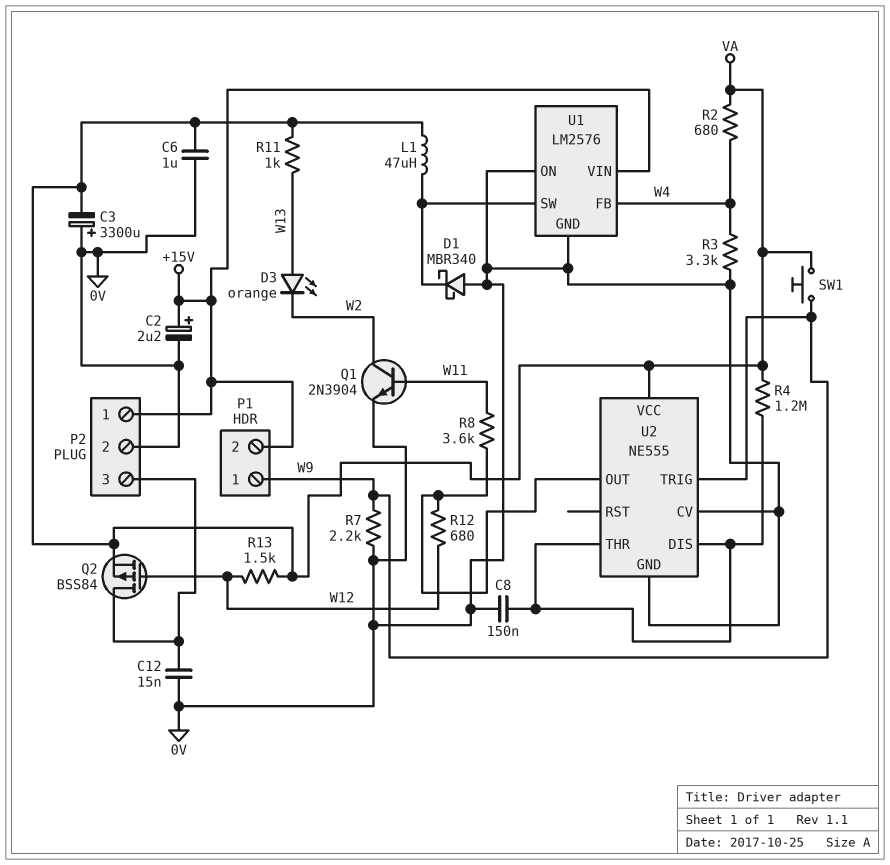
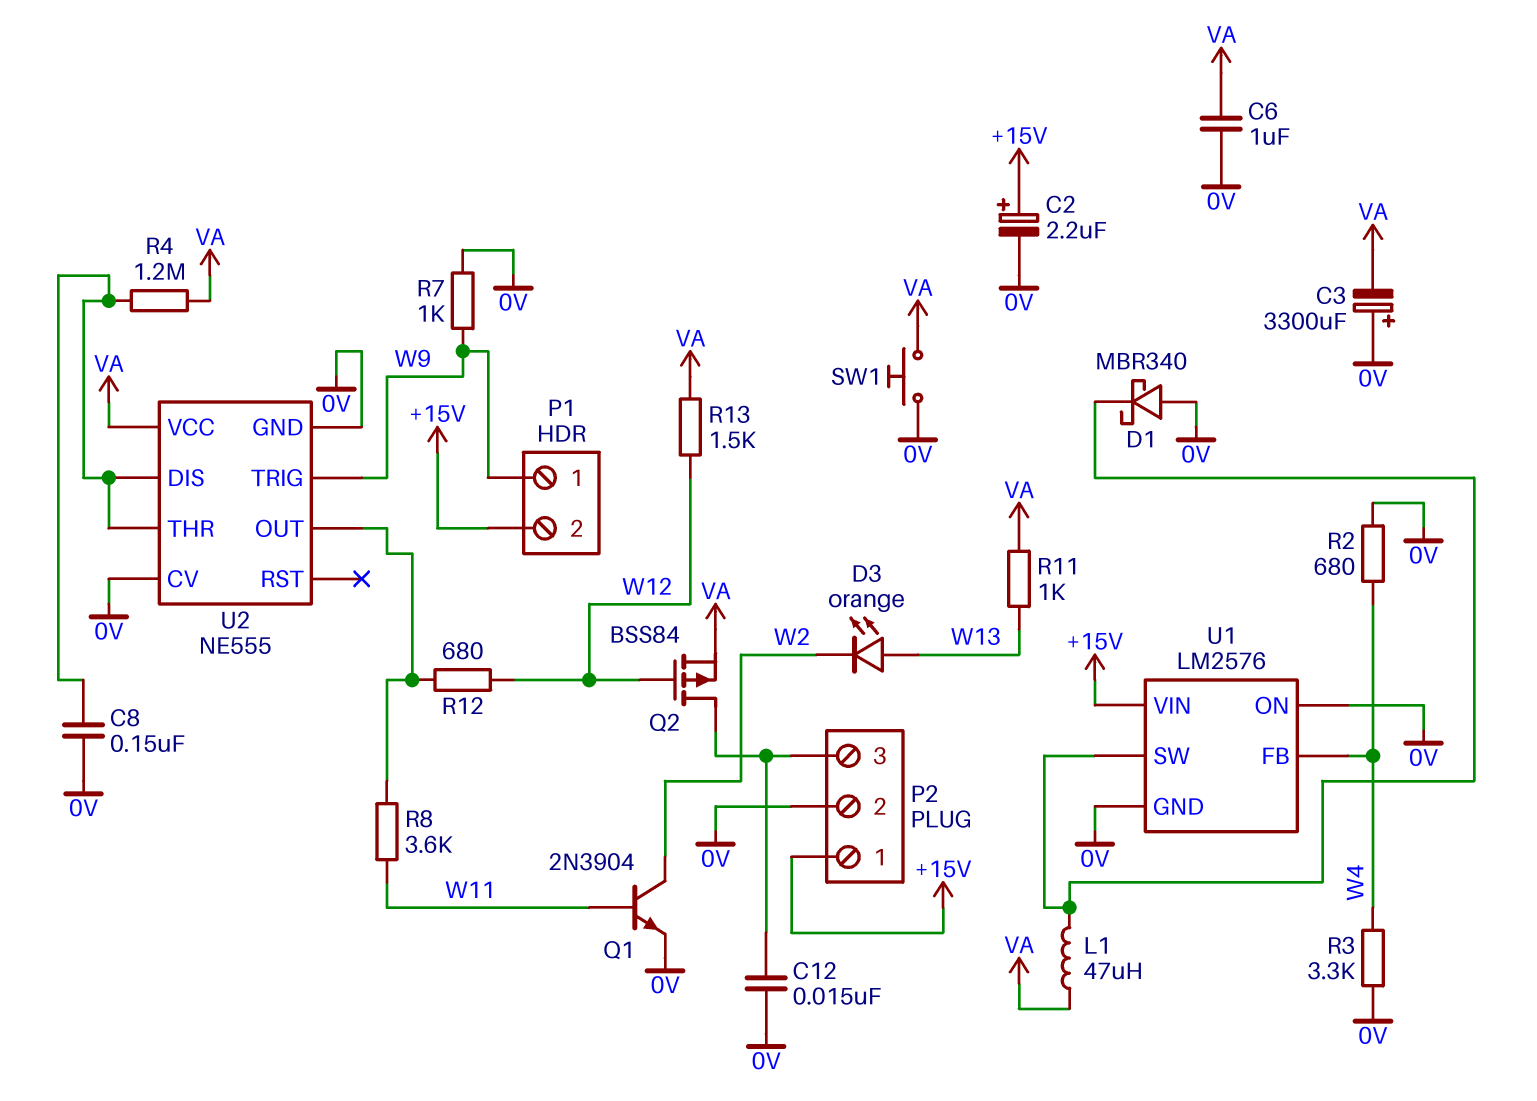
R2: 680 (VA, W4) -> 680 (0V, W4)
R7: 2.2k (0V, W9) -> 1k (0V, W9)
SW1: button (VA, W9) -> button (0V, VA)

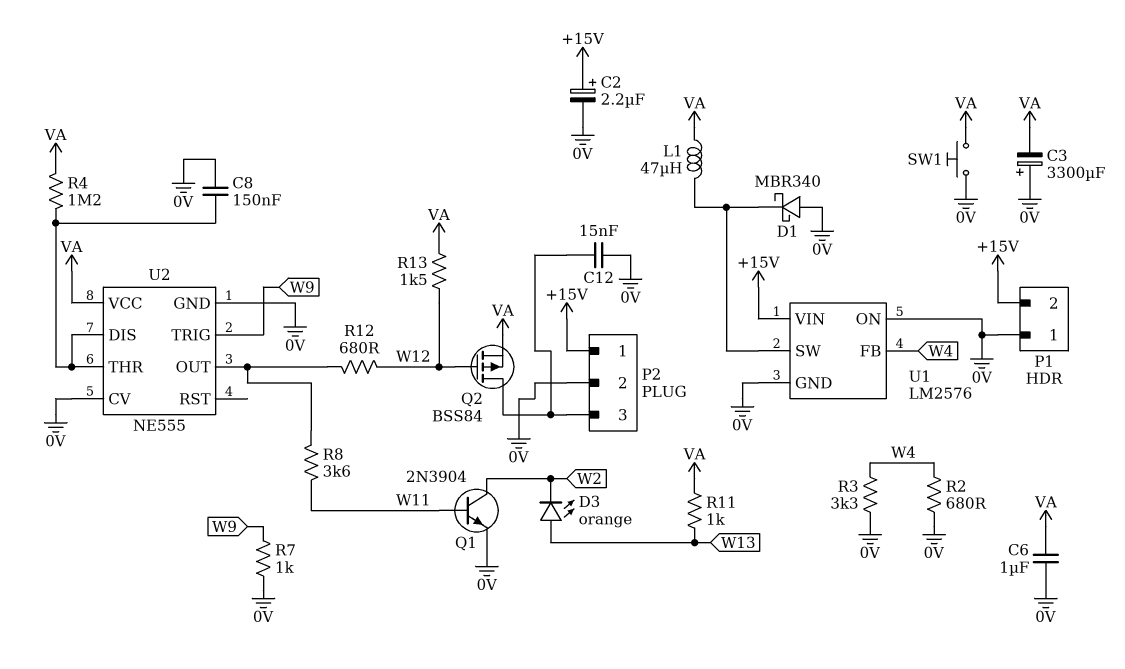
P1 pin 1: W9 -> 0V

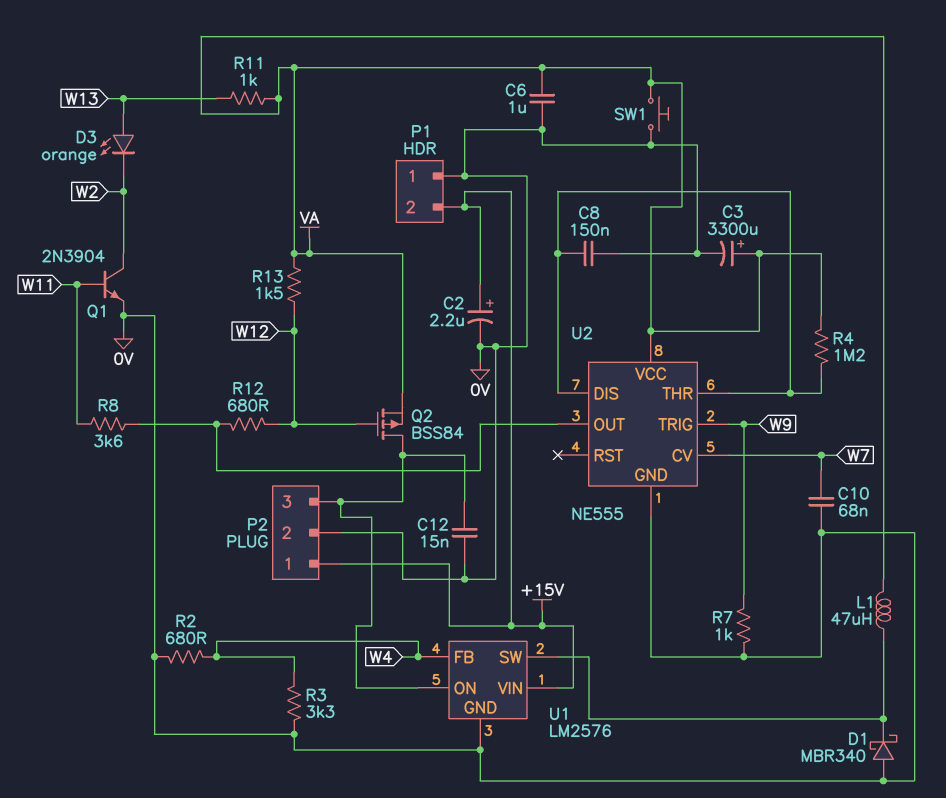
C3: 3300uF (plus 0V, minus VA) -> 3300uF (plus VA, minus 0V)
C10: none -> 68nF (0V, W7)
U1 pin ON: 0V -> P2/3
U2 pin CV: 0V -> W7

